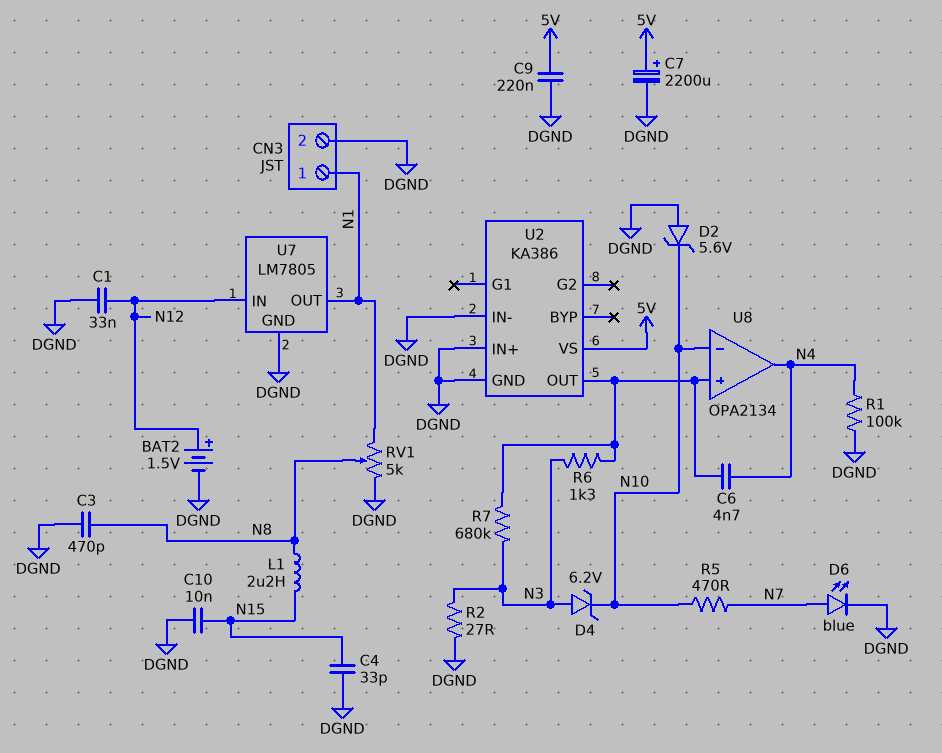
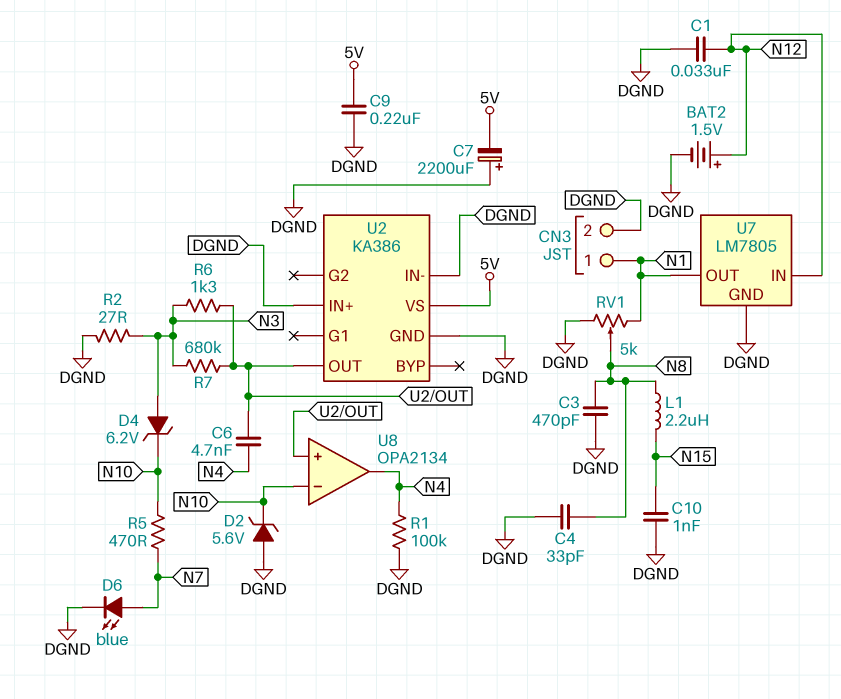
C4: 33pF (DGND, N15) -> 33pF (DGND, N8)
C7: 2200uF (plus 5V, minus DGND) -> 2200uF (plus DGND, minus 5V)
C10: 10nF (DGND, N15) -> 1nF (DGND, N15)

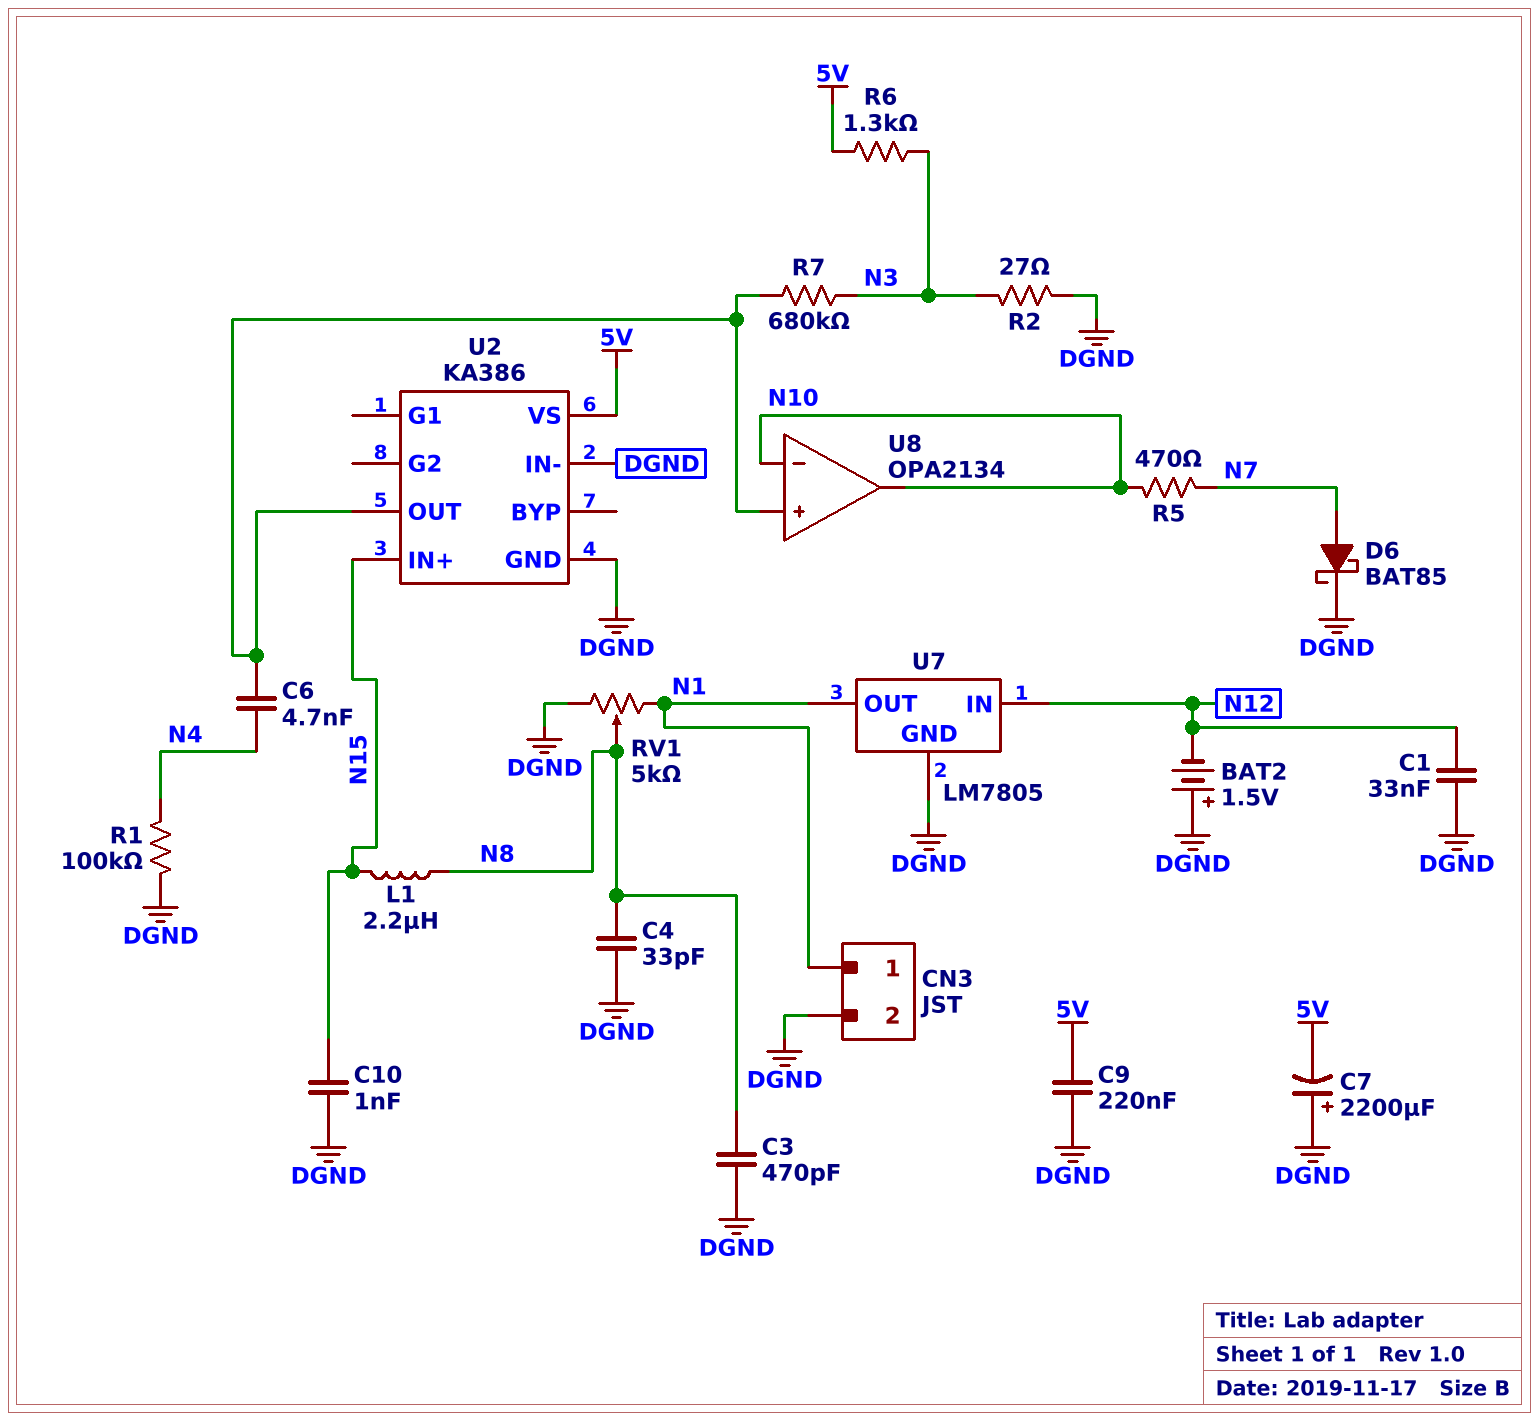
BAT2: 1.5V (plus N12, minus DGND) -> 1.5V (plus DGND, minus N12)
D2: zener 5.6V (A DGND, K N10) -> none
D4: zener 6.2V (A N3, K N10) -> none
D6: LED blue (A N7, K DGND) -> schottky BAT85 (A N7, K DGND)
R6: 1.3k (N3, U2/OUT) -> 1.3k (5V, N3)
U2 pin IN+: DGND -> N15
U8 pin out: N4 -> N10

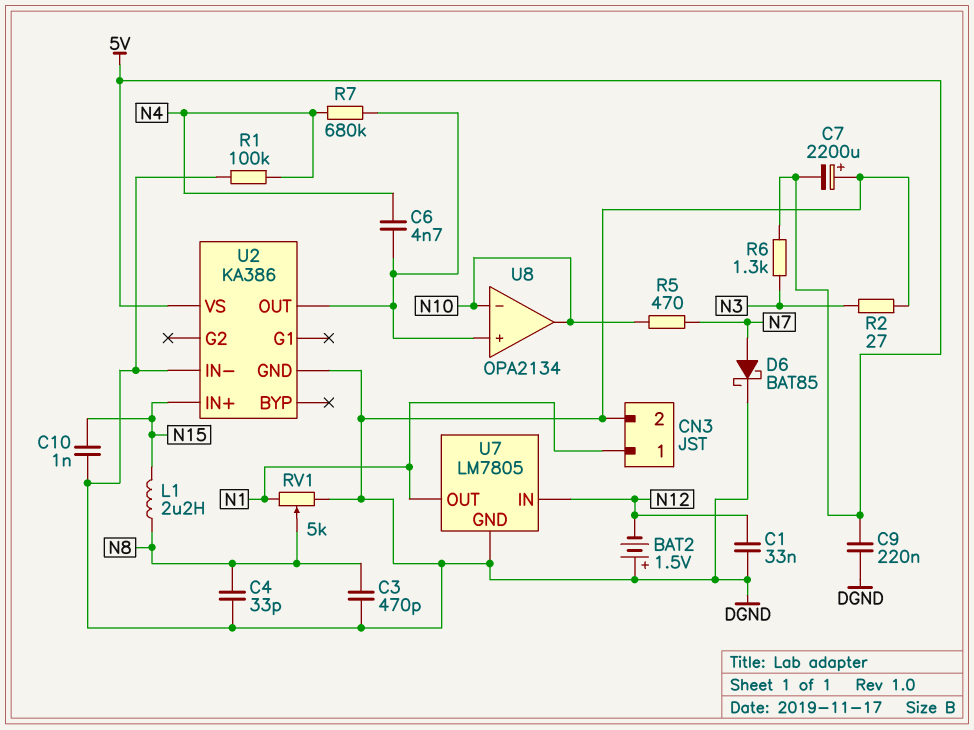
R7: 680k (N3, U2/OUT) -> 680k (N4, U2/OUT)

